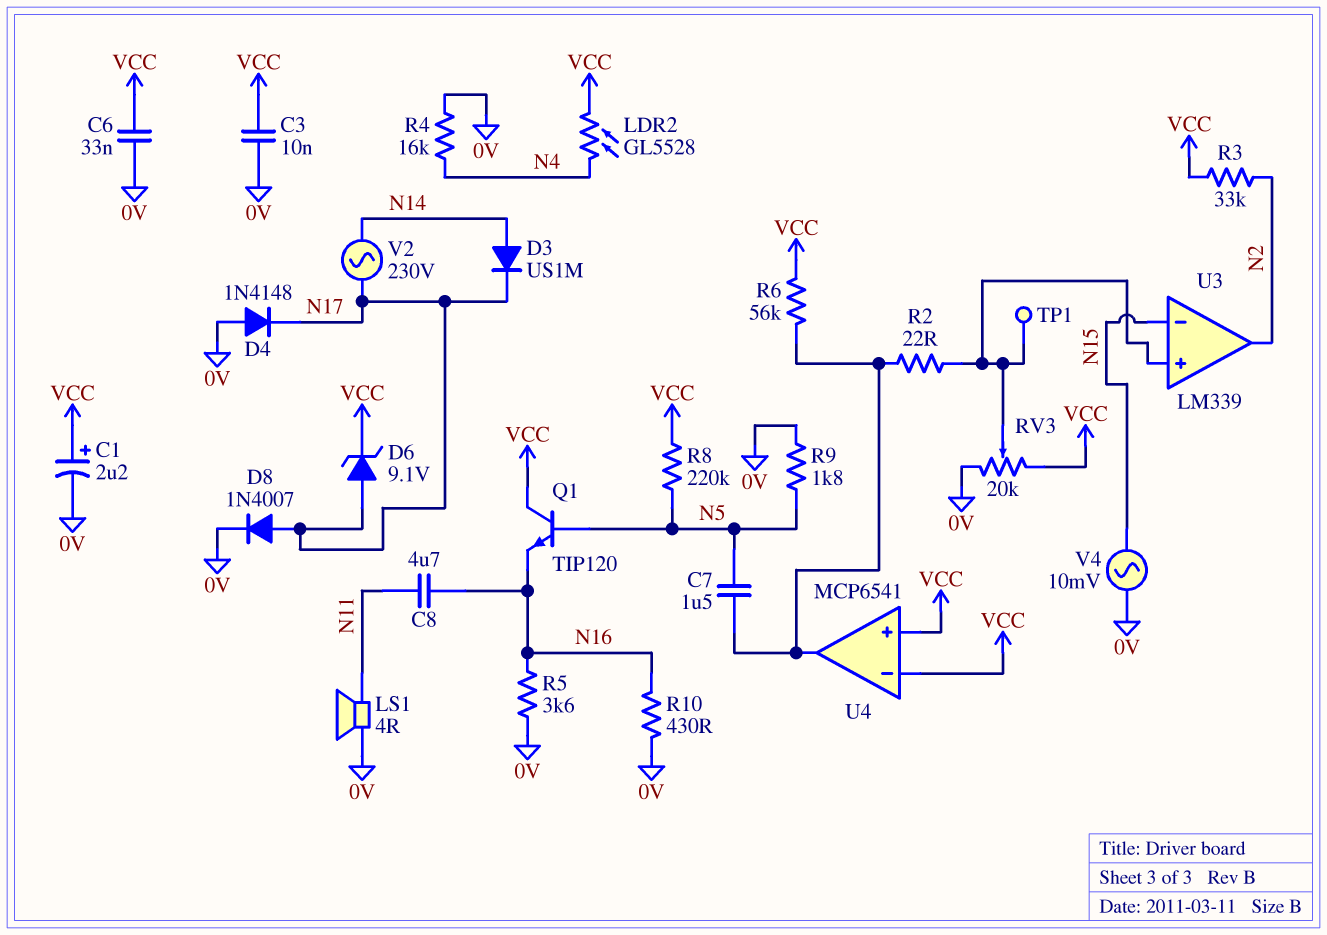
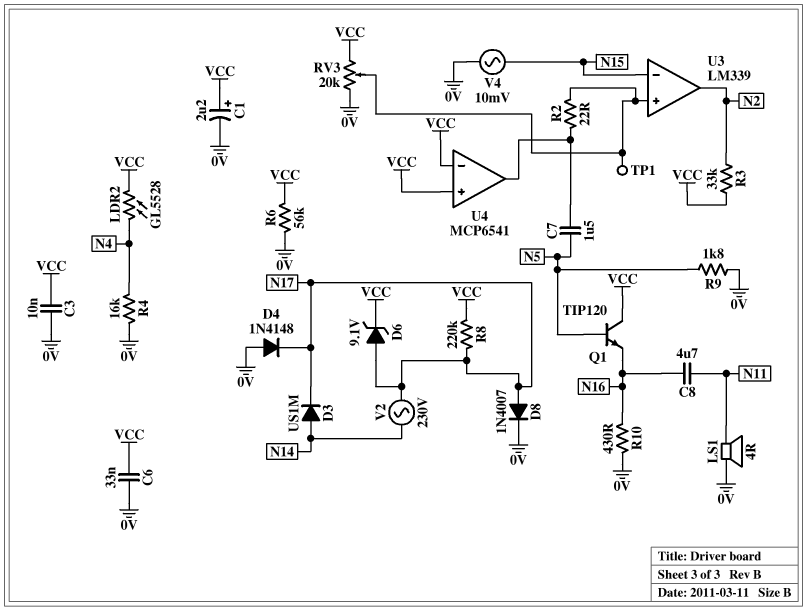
R5: 3.6k (0V, N16) -> none
R6: 56k (U4/out, VCC) -> 56k (0V, VCC)
R8: 220k (N5, VCC) -> 220k (N17, VCC)

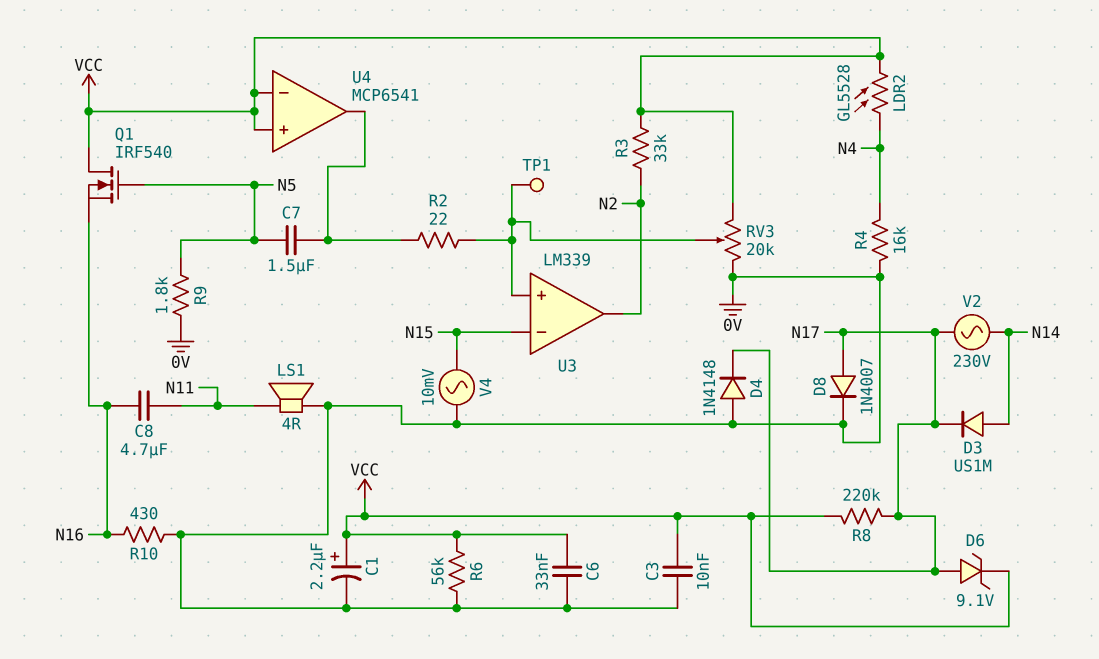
Q1: NPN TIP120 (B N5, C VCC, E N16) -> NMOS IRF540 (G N5, D VCC, S N16)

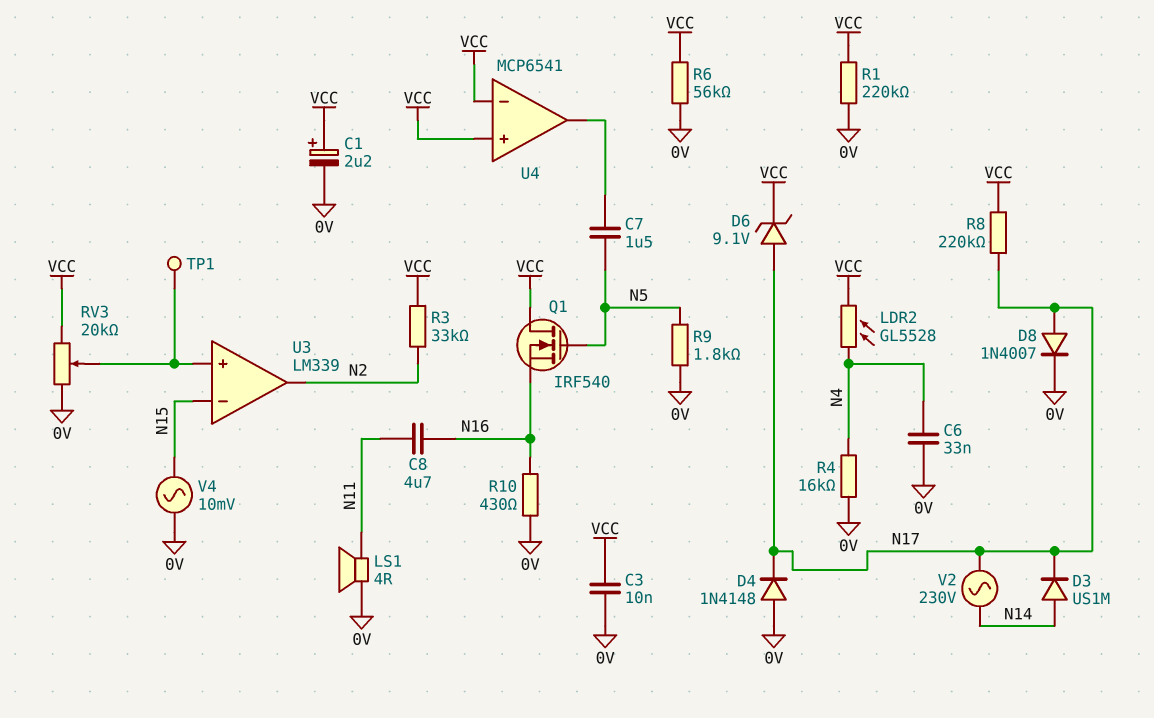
C6: 33nF (0V, VCC) -> 33nF (0V, N4)
R1: none -> 220k (0V, VCC)
R2: 22 (U3/in+, U4/out) -> none

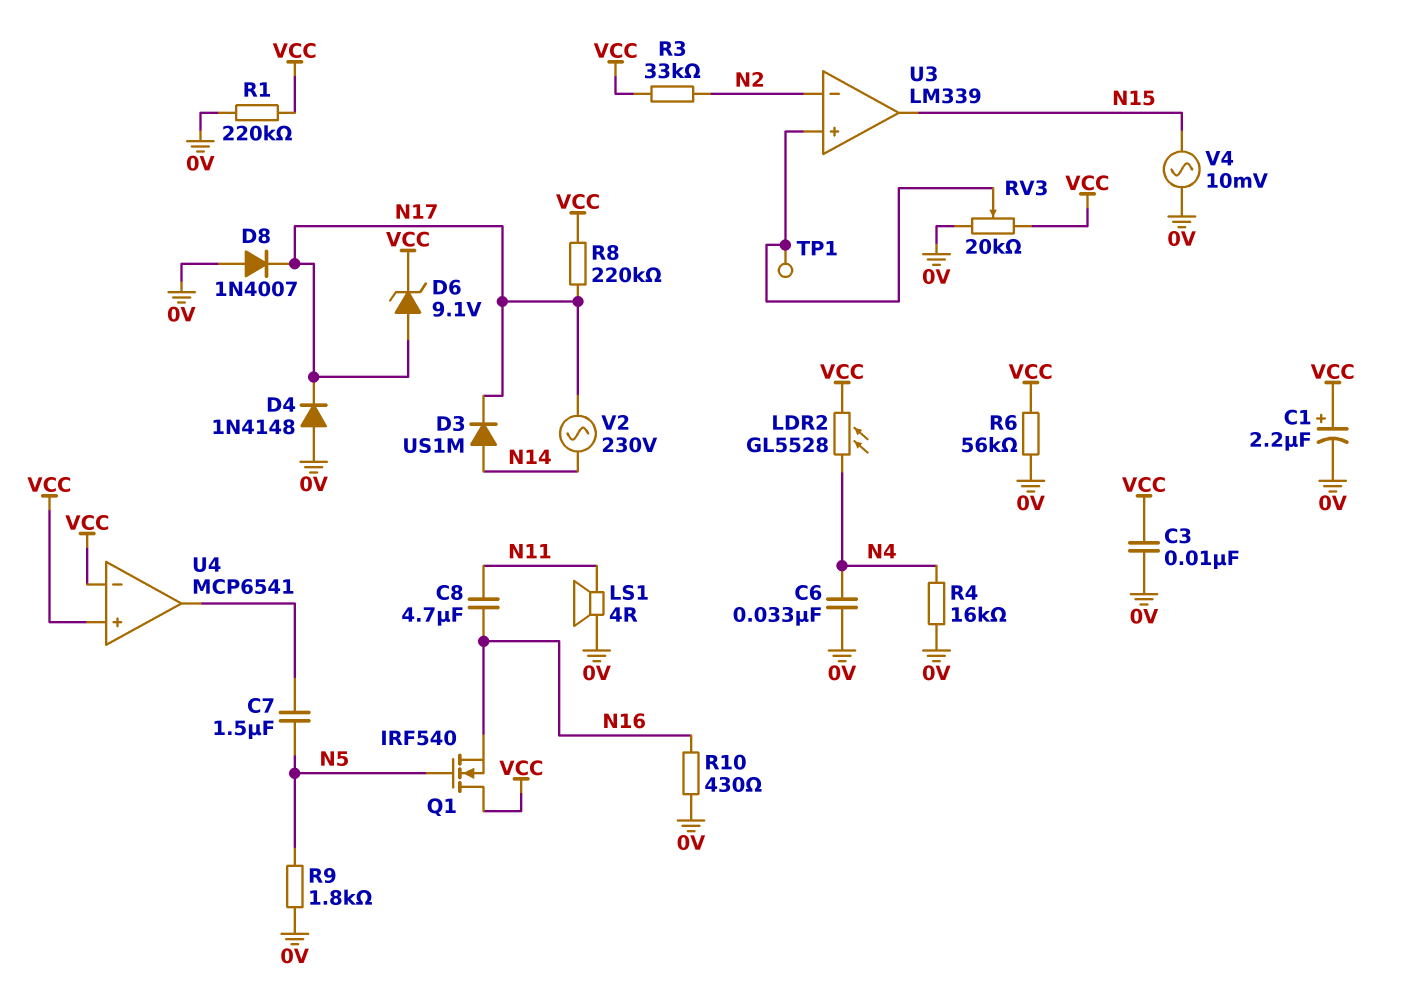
D8: diode 1N4007 (A N17, K 0V) -> diode 1N4007 (A 0V, K N17)
U3 pin in-: N15 -> N2
U3 pin out: N2 -> N15

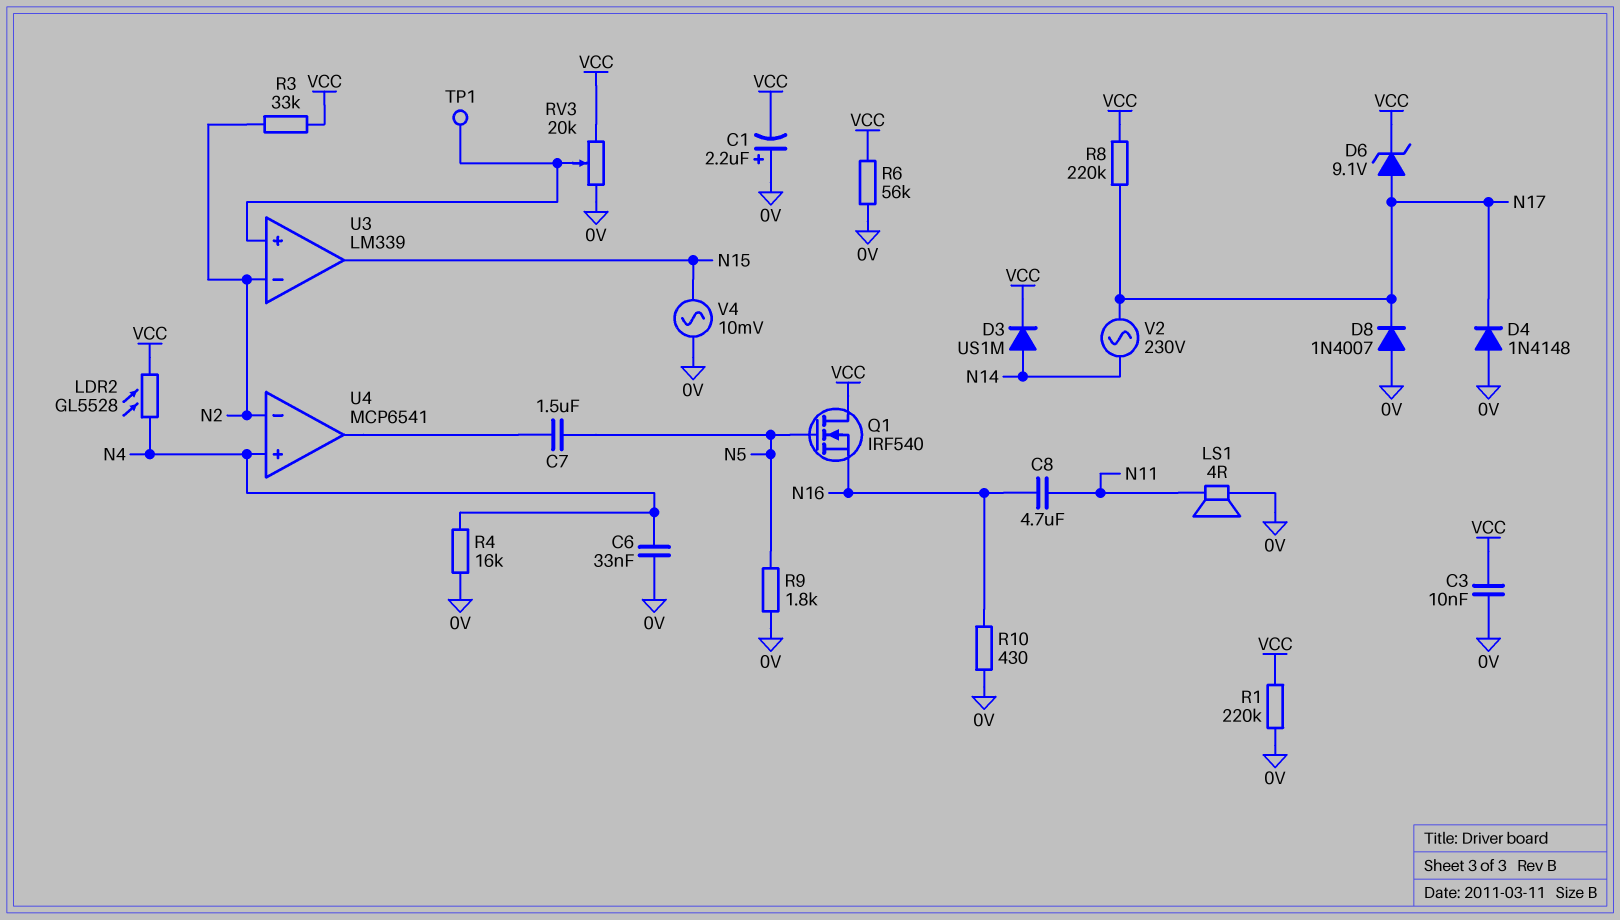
C1: 2.2uF (plus VCC, minus 0V) -> 2.2uF (plus 0V, minus VCC)
D3: diode US1M (A N14, K N17) -> diode US1M (A N14, K VCC)
U4 pin in+: VCC -> N4
U4 pin in-: VCC -> N2

